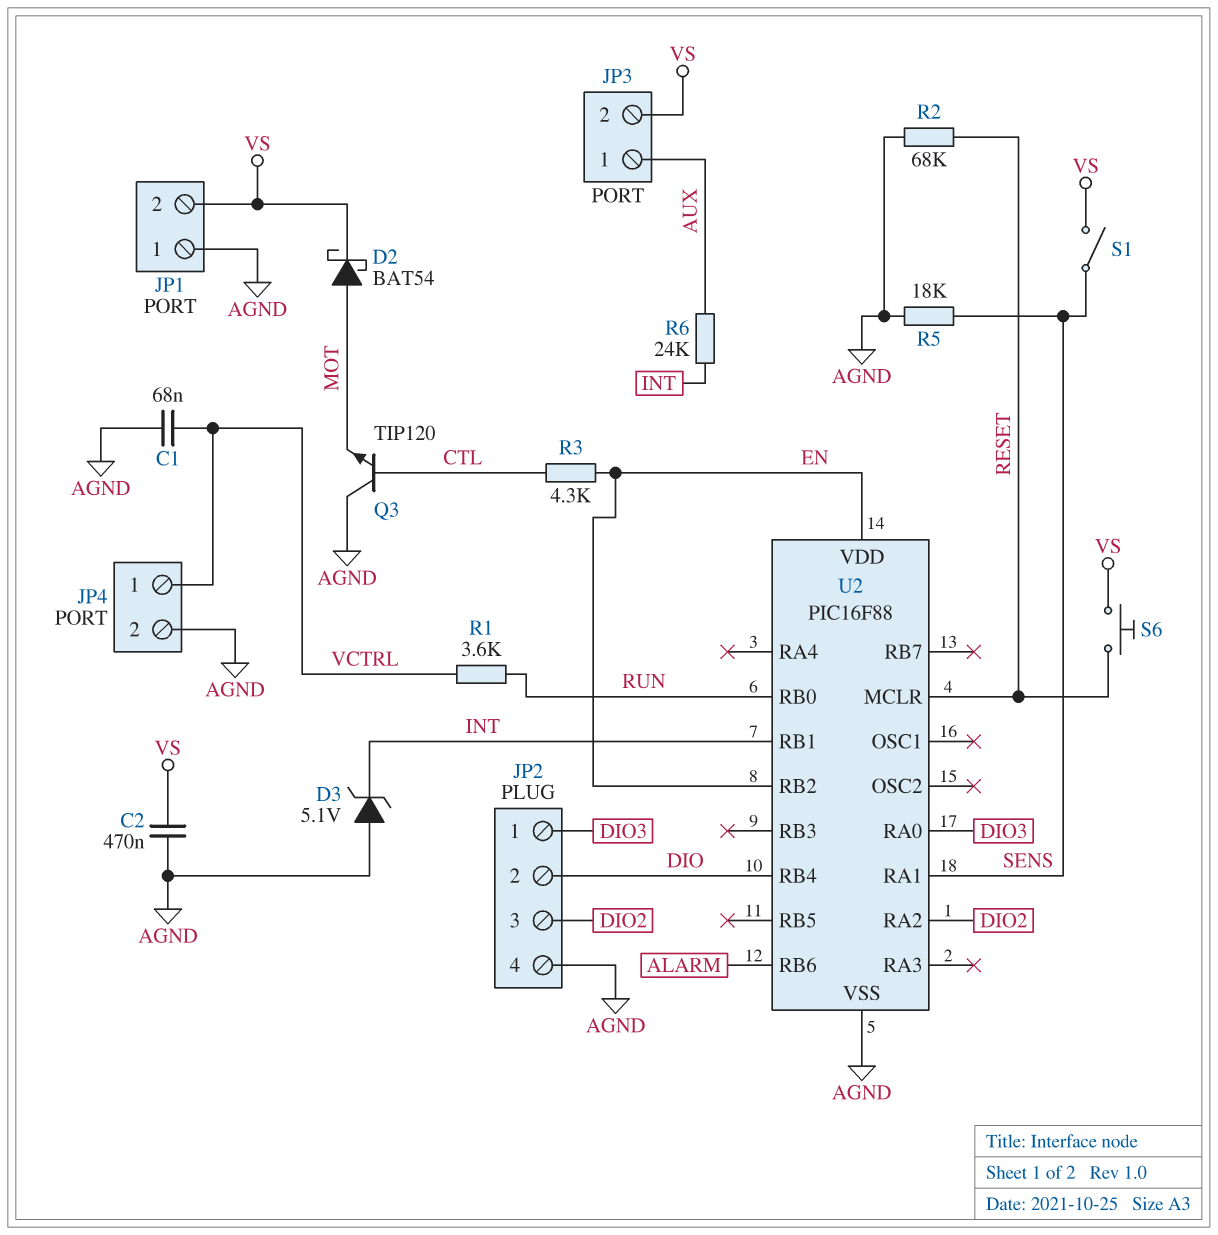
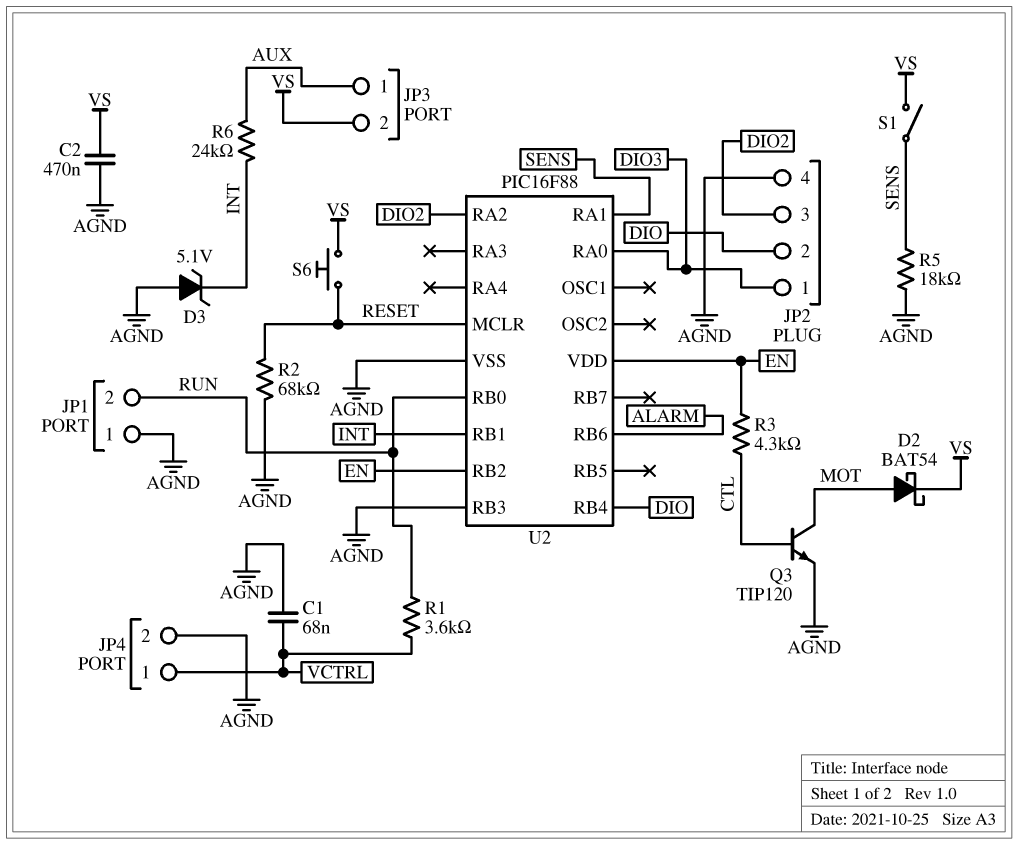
JP1 pin 2: VS -> RUN
Q3: NPN TIP120 (B CTL, C AGND, E MOT) -> NPN TIP120 (B CTL, C MOT, E AGND)
U2 pin RB3: none -> AGND

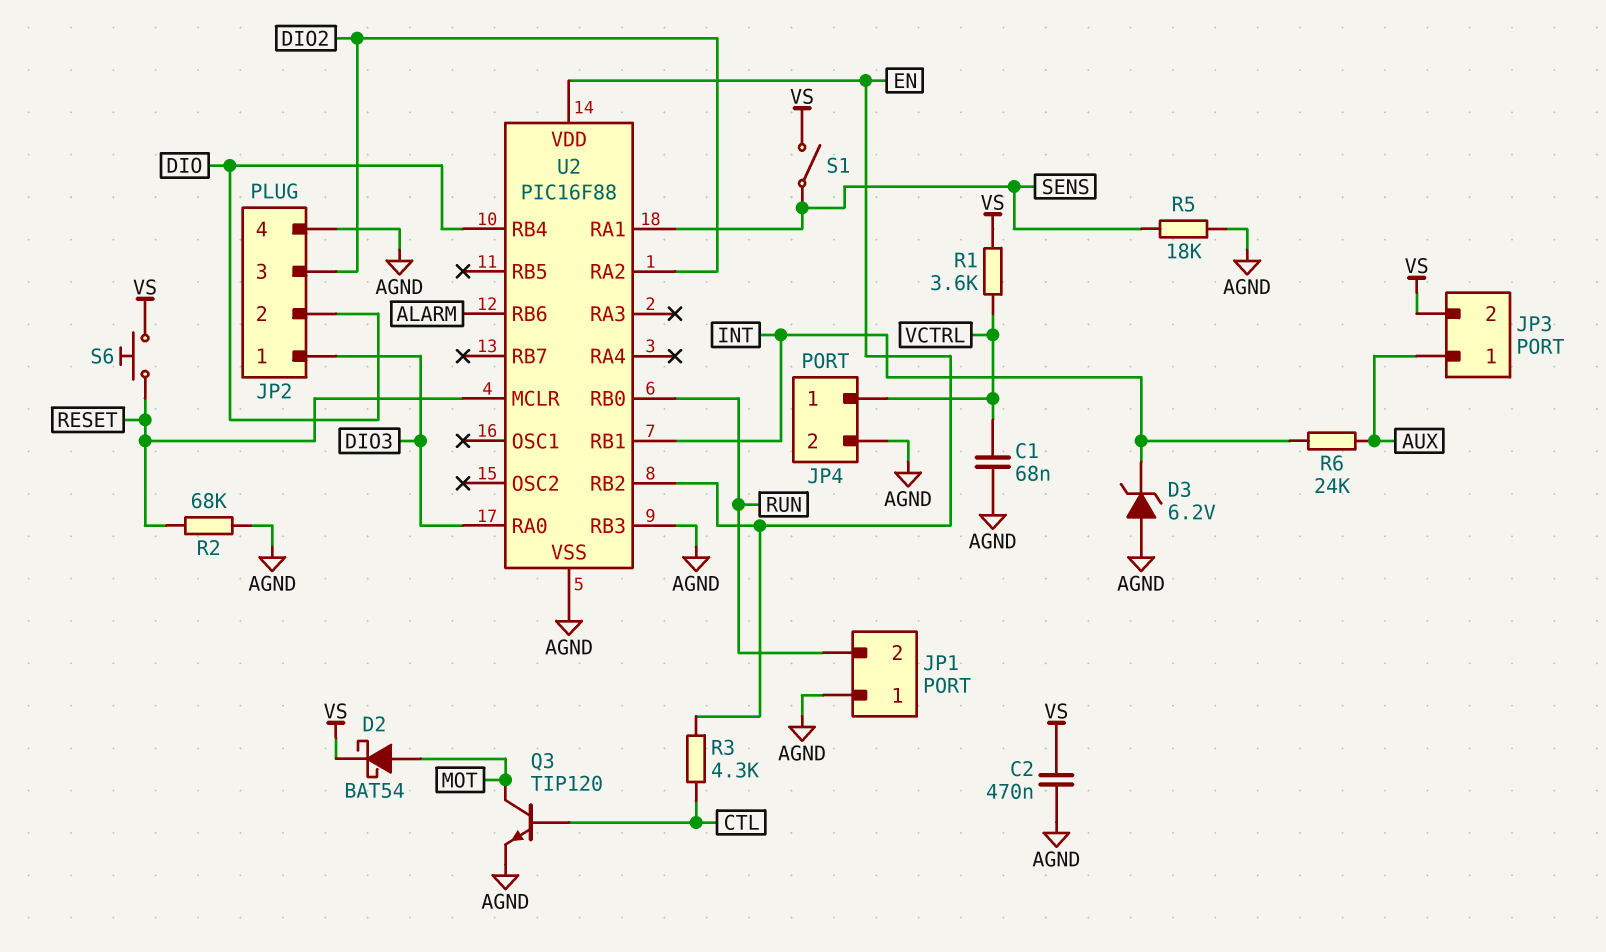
D3: zener 5.1V (A AGND, K INT) -> zener 6.2V (A AGND, K INT)
R1: 3.6k (RUN, VCTRL) -> 3.6k (VCTRL, VS)

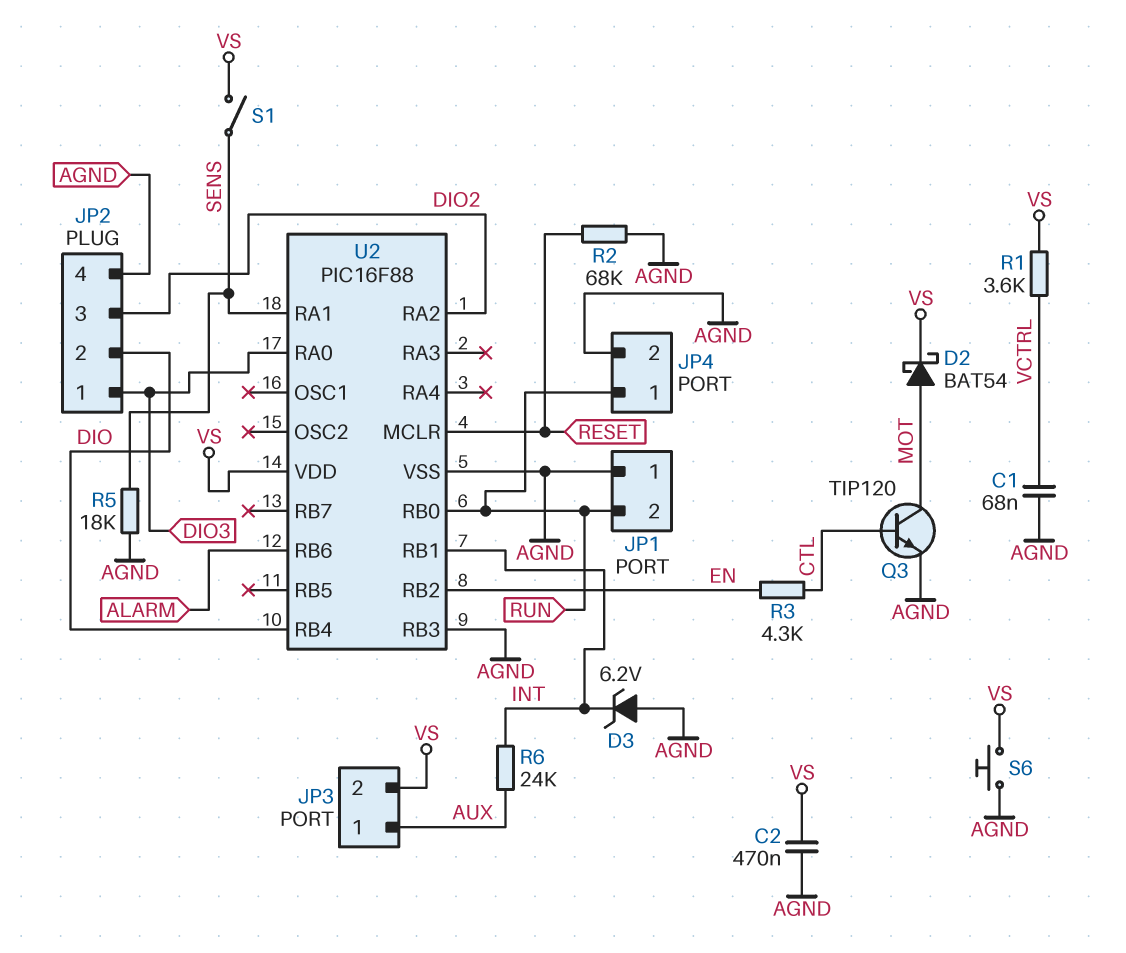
JP4 pin 1: VCTRL -> RUN
S6: button (RESET, VS) -> button (AGND, VS)
U2 pin VDD: EN -> VS

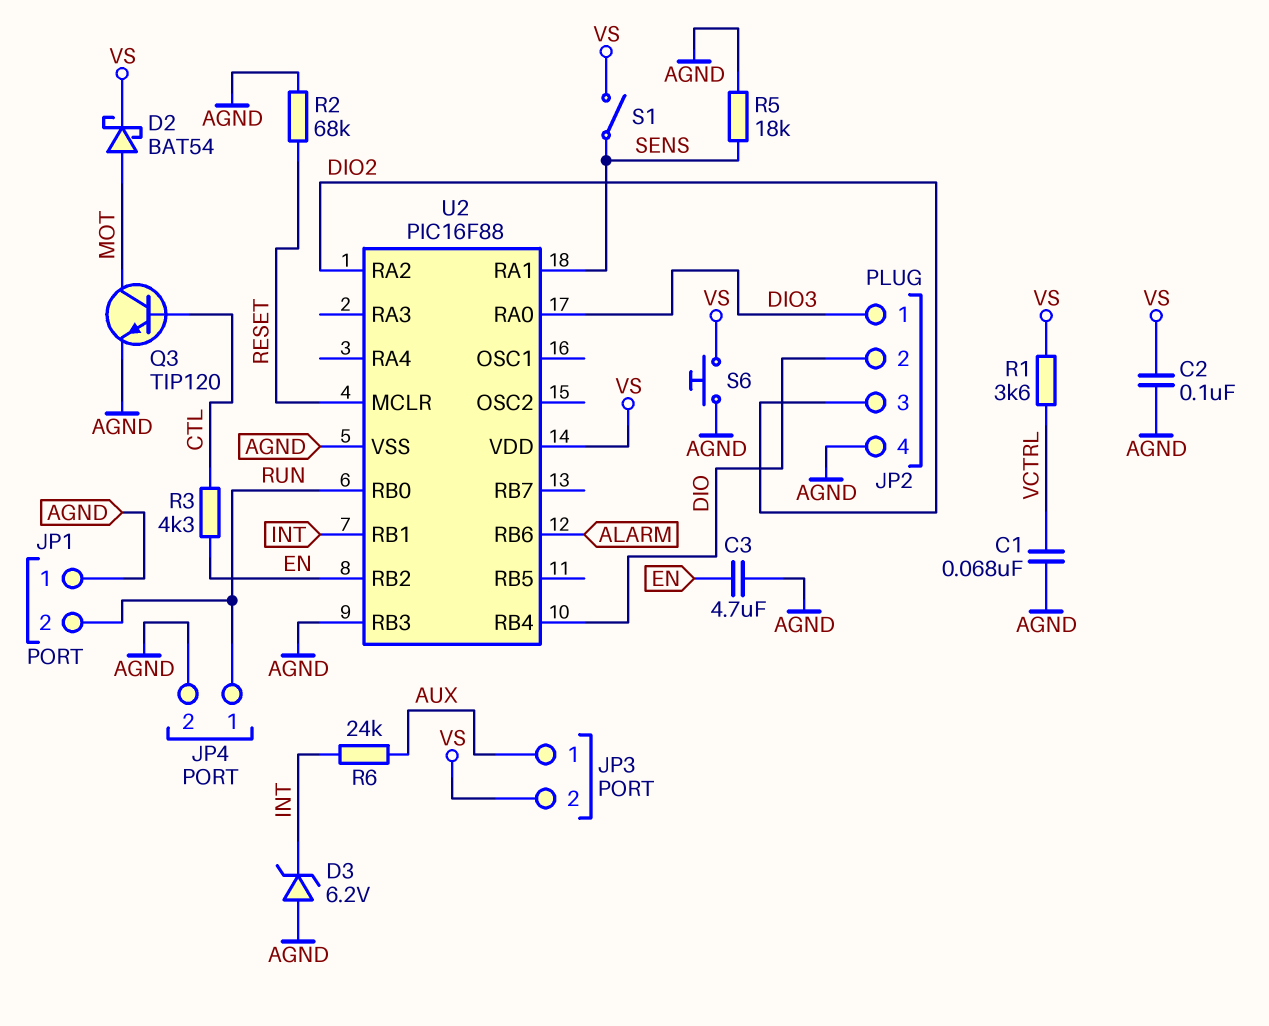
C2: 470nF (AGND, VS) -> 100nF (AGND, VS)
C3: none -> 4.7uF (AGND, EN)

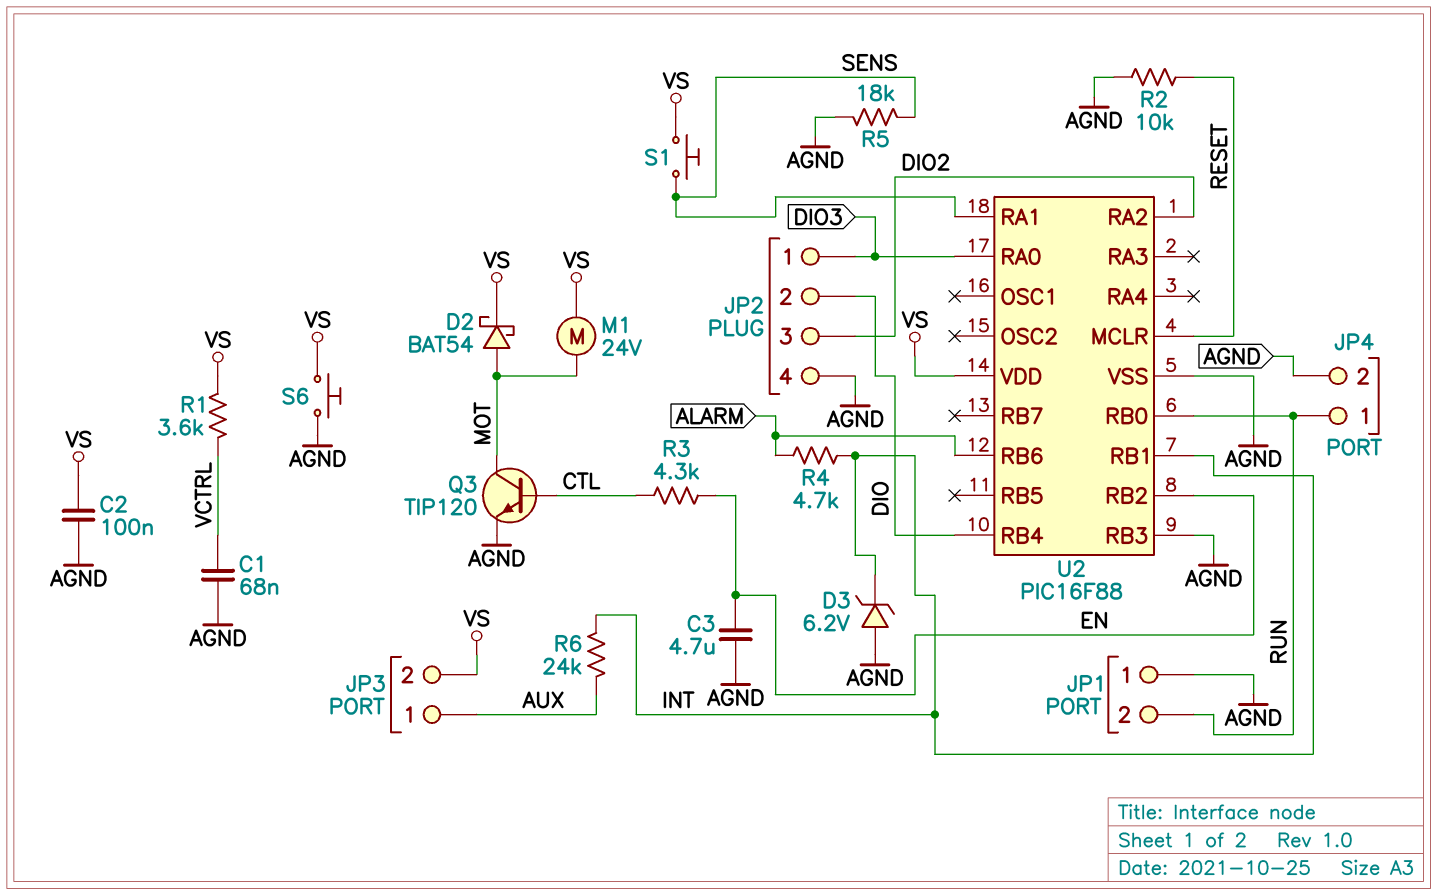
M1: none -> motor 24V (MOT, VS)
R2: 68k (AGND, RESET) -> 10k (AGND, RESET)
R4: none -> 4.7k (ALARM, INT)
S1: switch (SENS, VS) -> button (SENS, VS)

